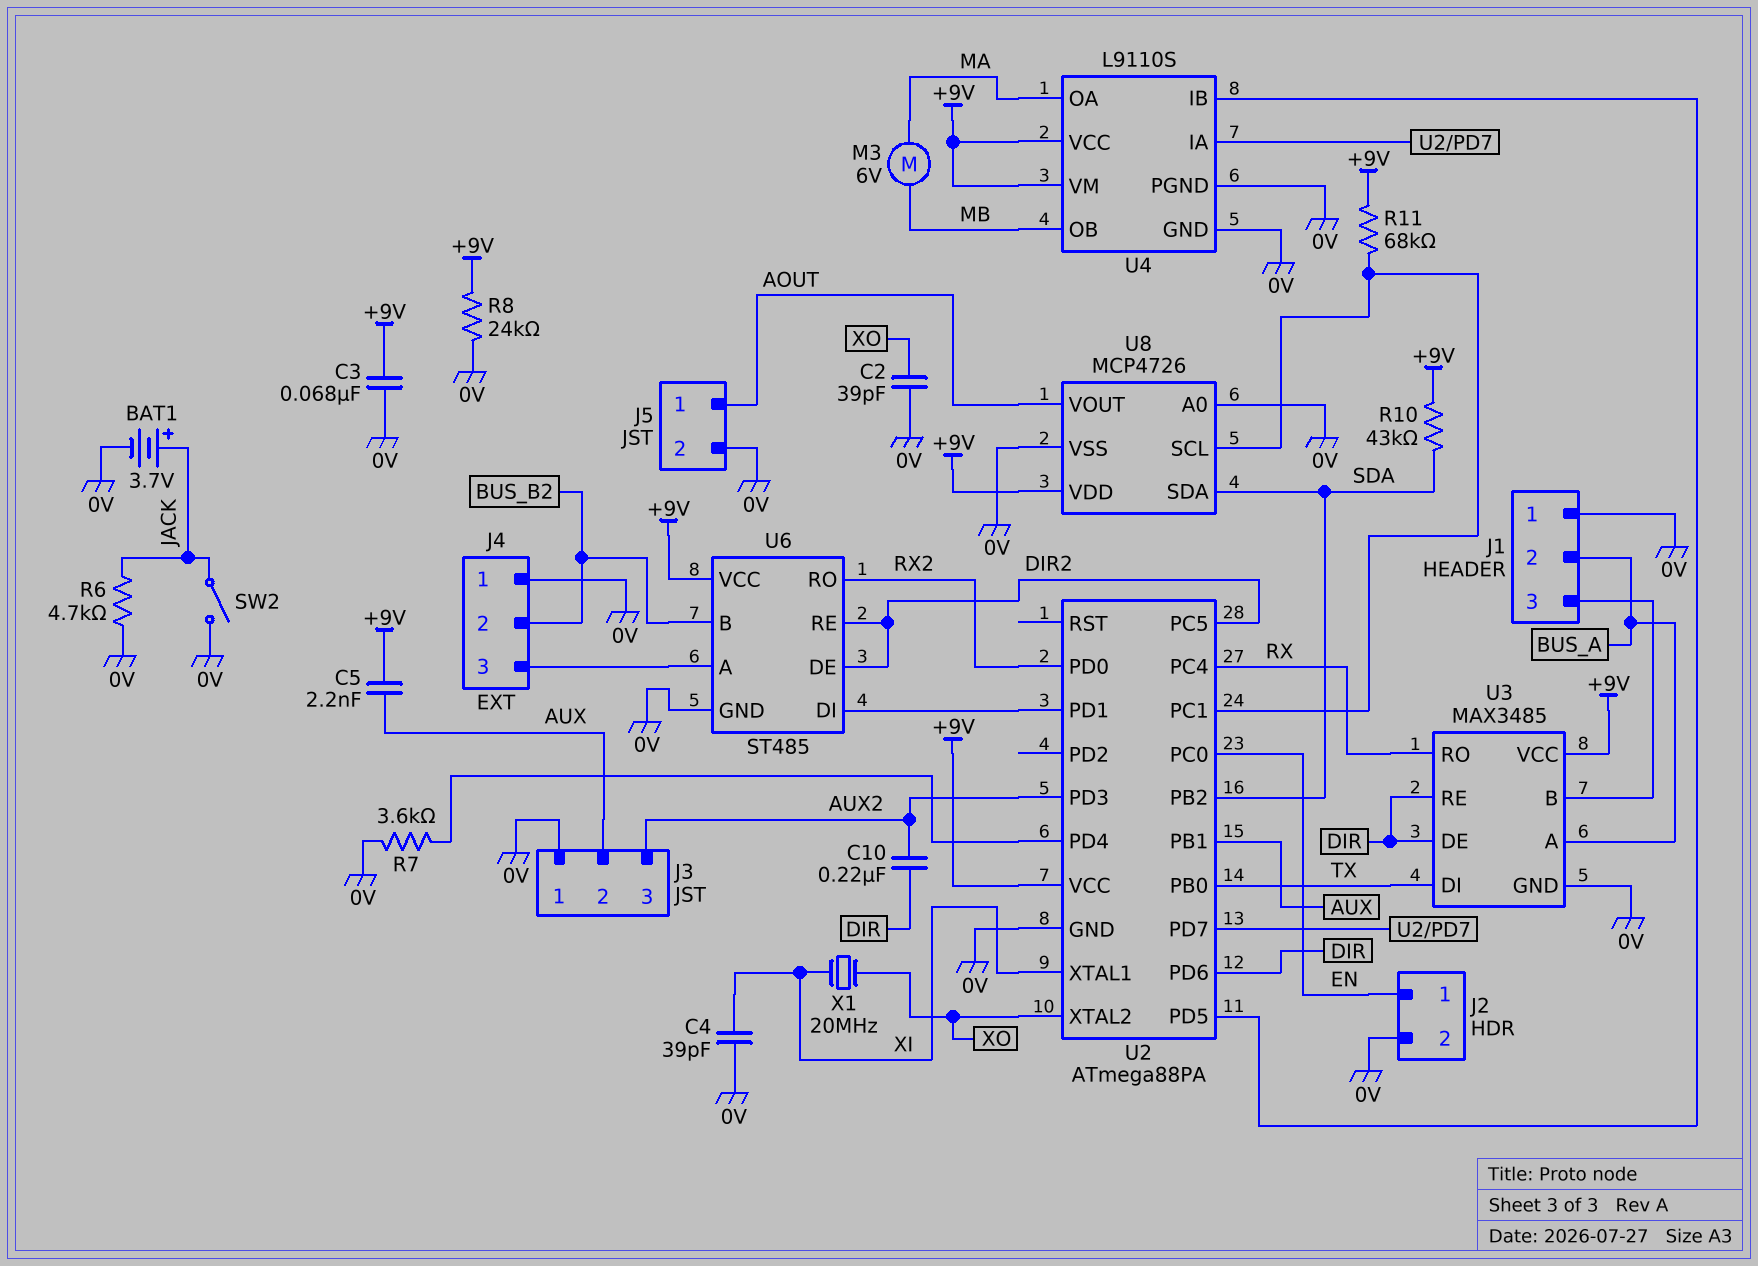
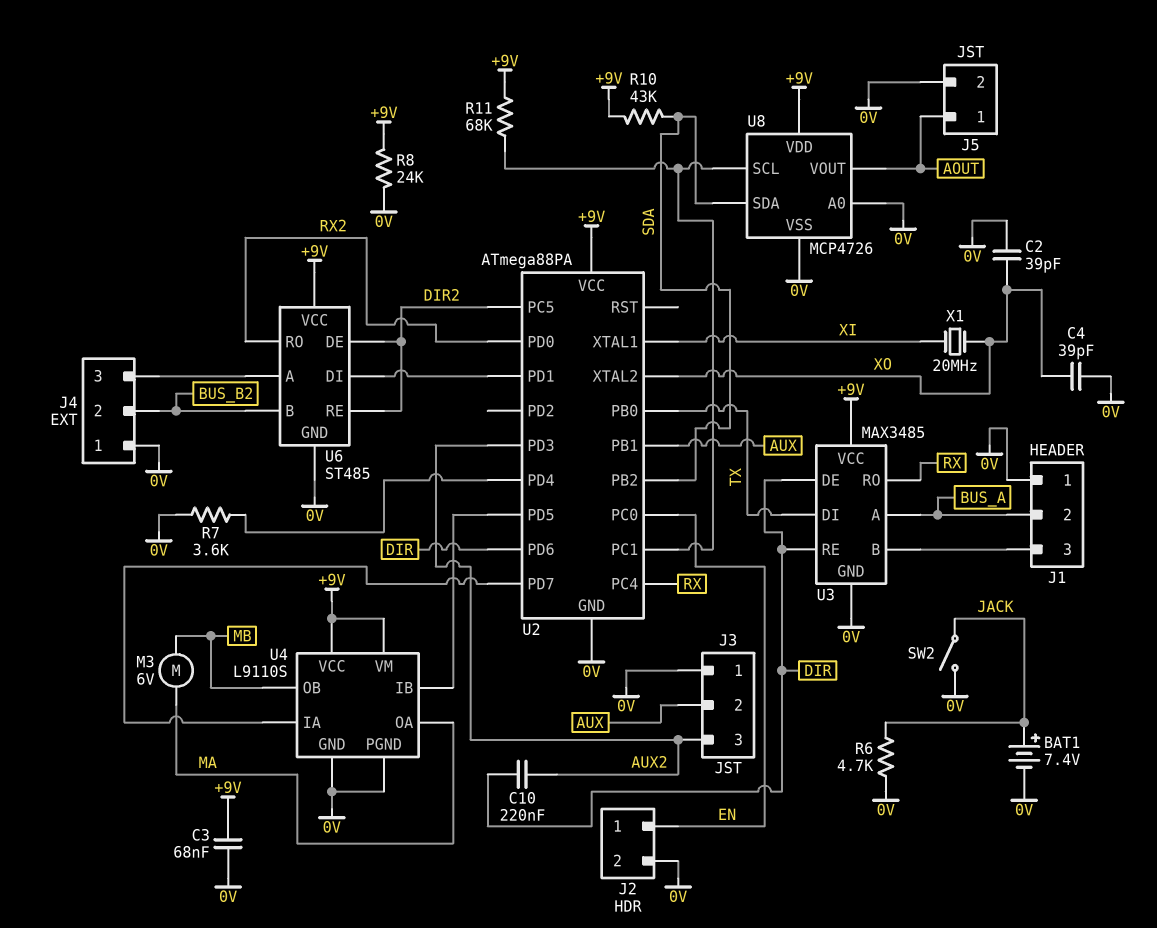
BAT1: 3.7V (plus JACK, minus 0V) -> 7.4V (plus JACK, minus 0V)
C4: 39pF (0V, XI) -> 39pF (0V, XO)
C5: 2.2nF (+9V, AUX) -> none

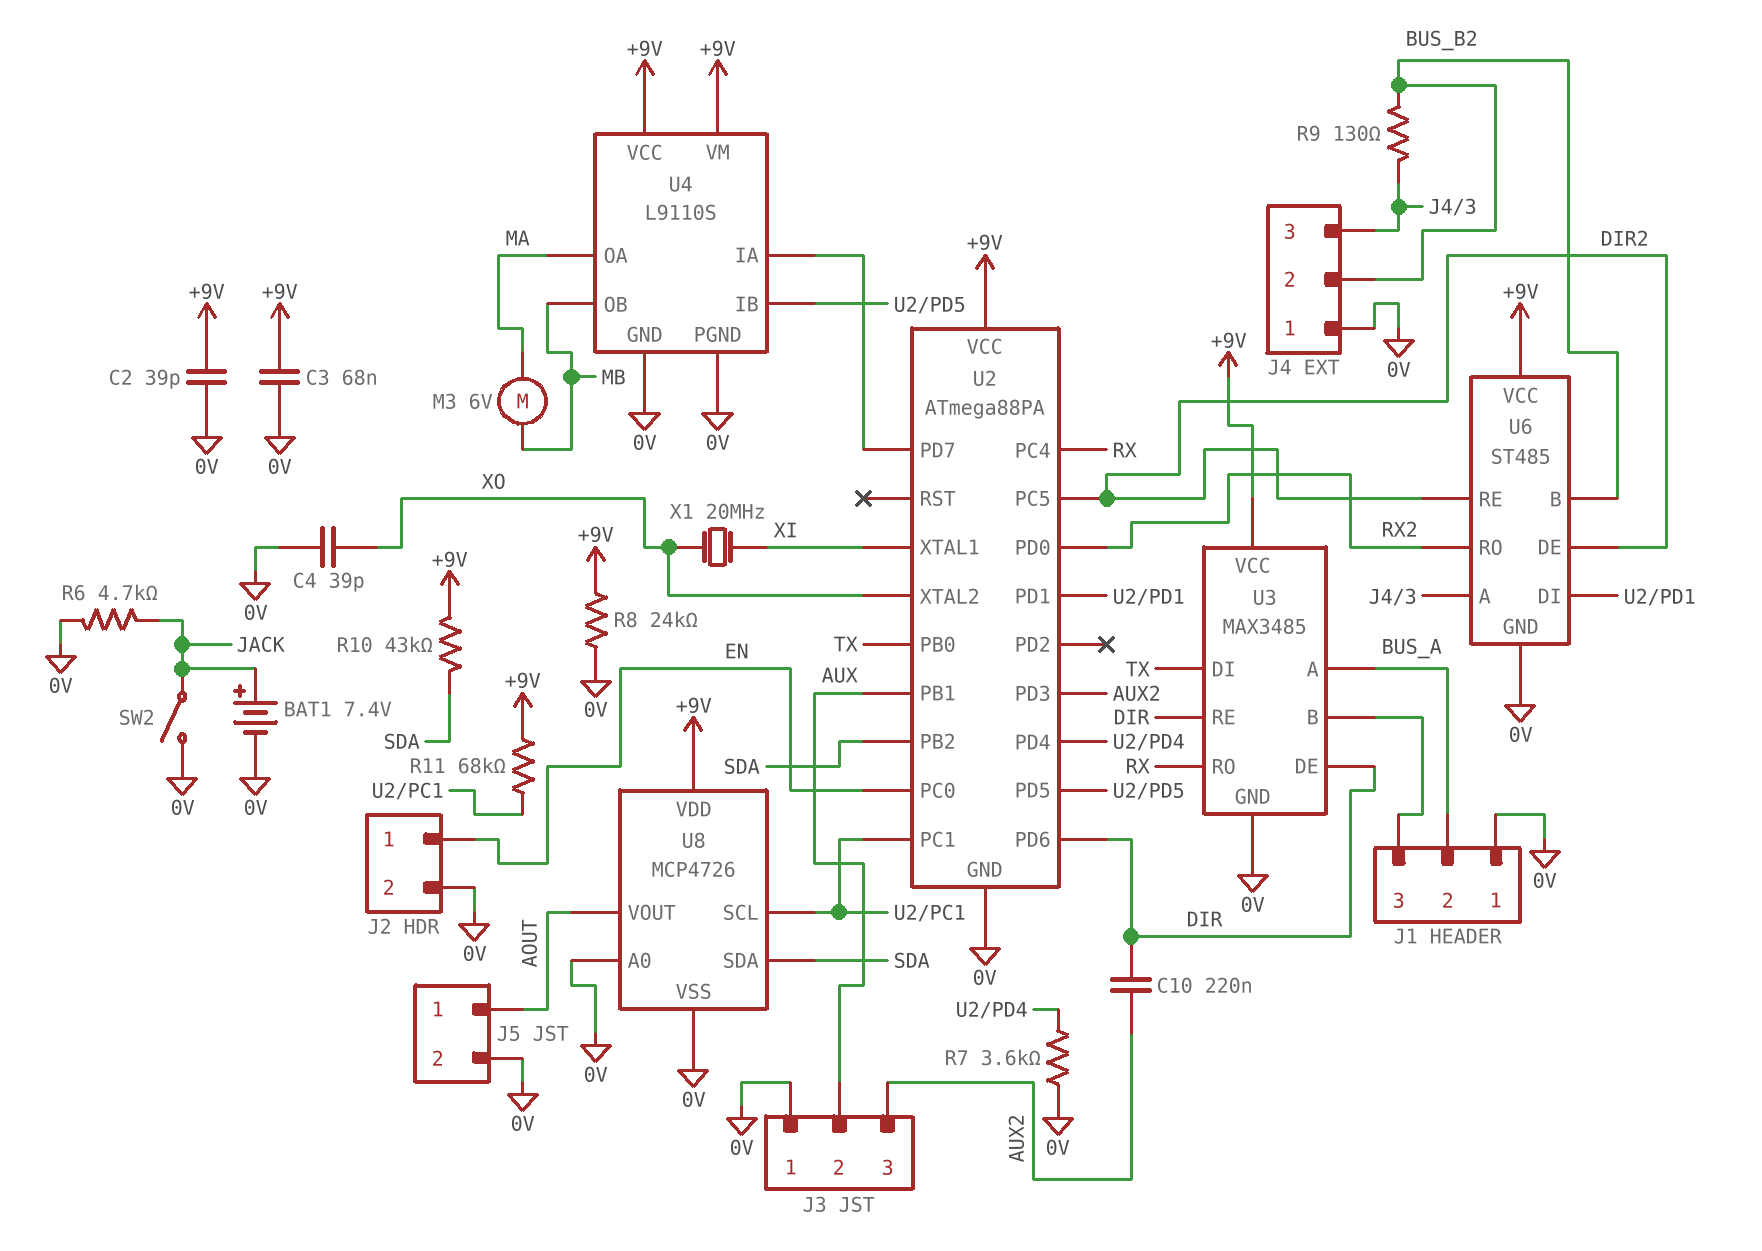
C2: 39pF (0V, XO) -> 39pF (+9V, 0V)
R9: none -> 130 (BUS_B2, J4/3)

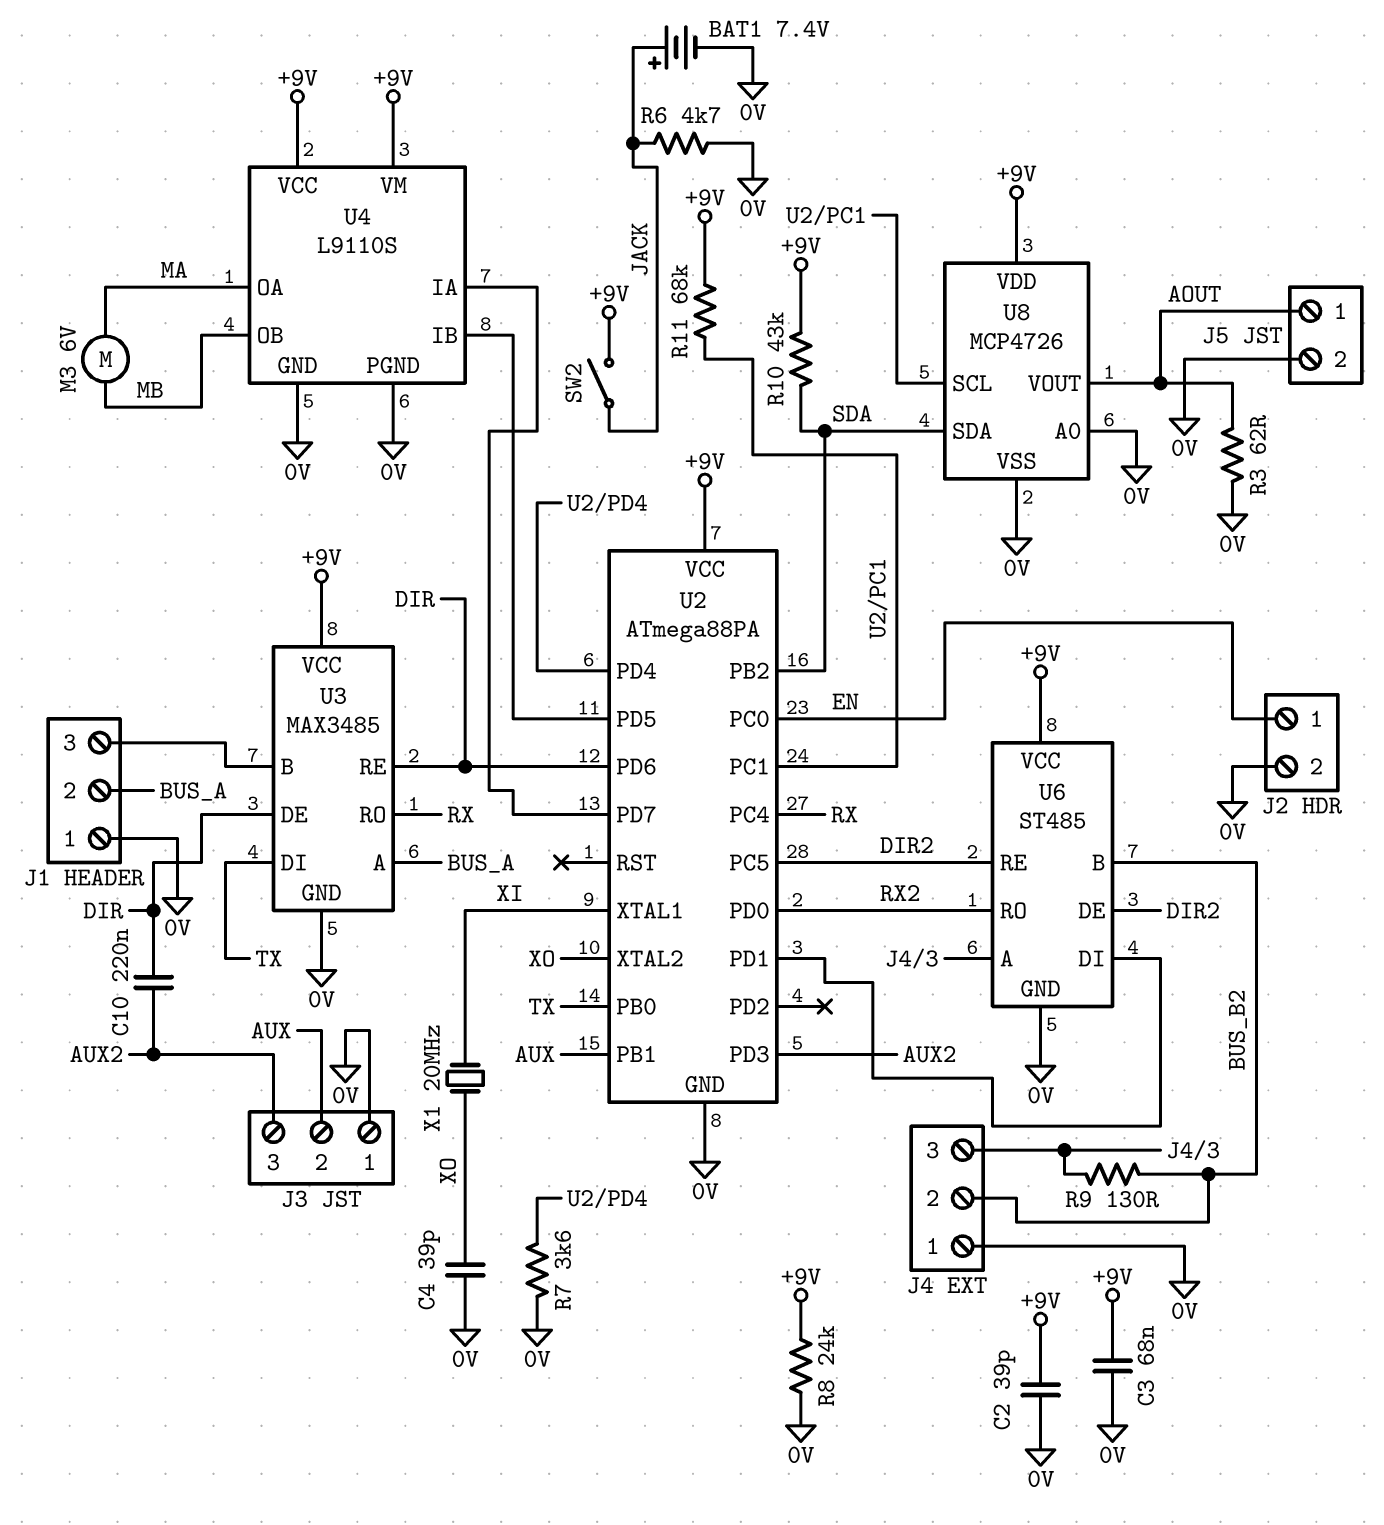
R3: none -> 62 (0V, AOUT)
SW2: switch (0V, JACK) -> switch (+9V, JACK)

